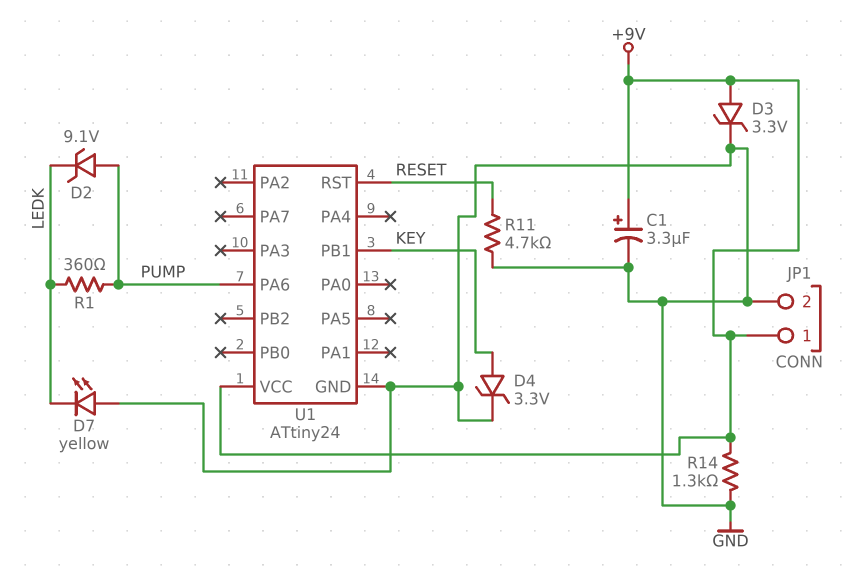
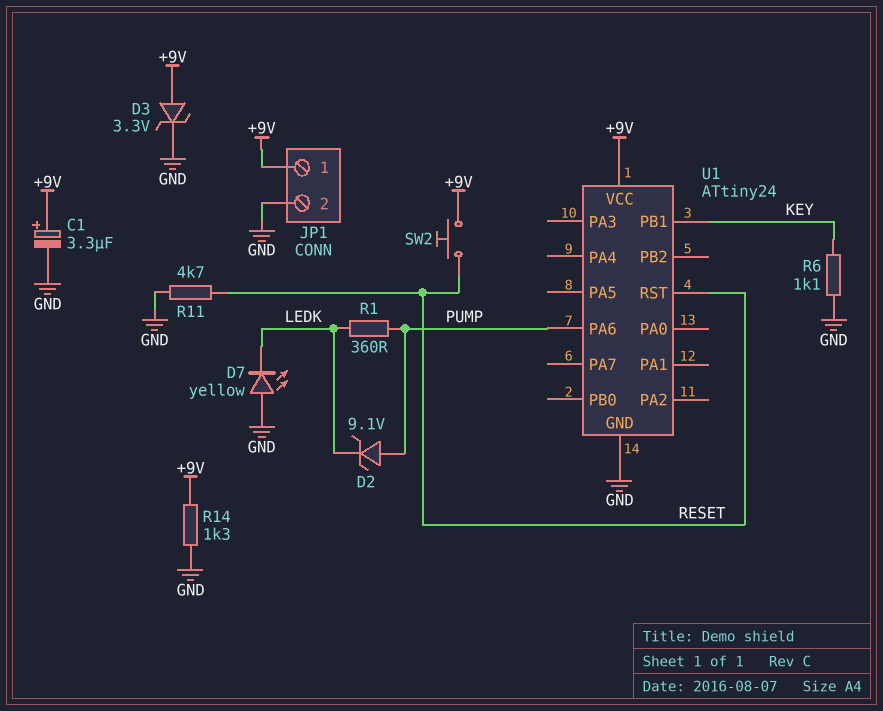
D4: zener 3.3V (A KEY, K GND) -> none
R6: none -> 1.1k (GND, KEY)
SW2: none -> button (+9V, RESET)

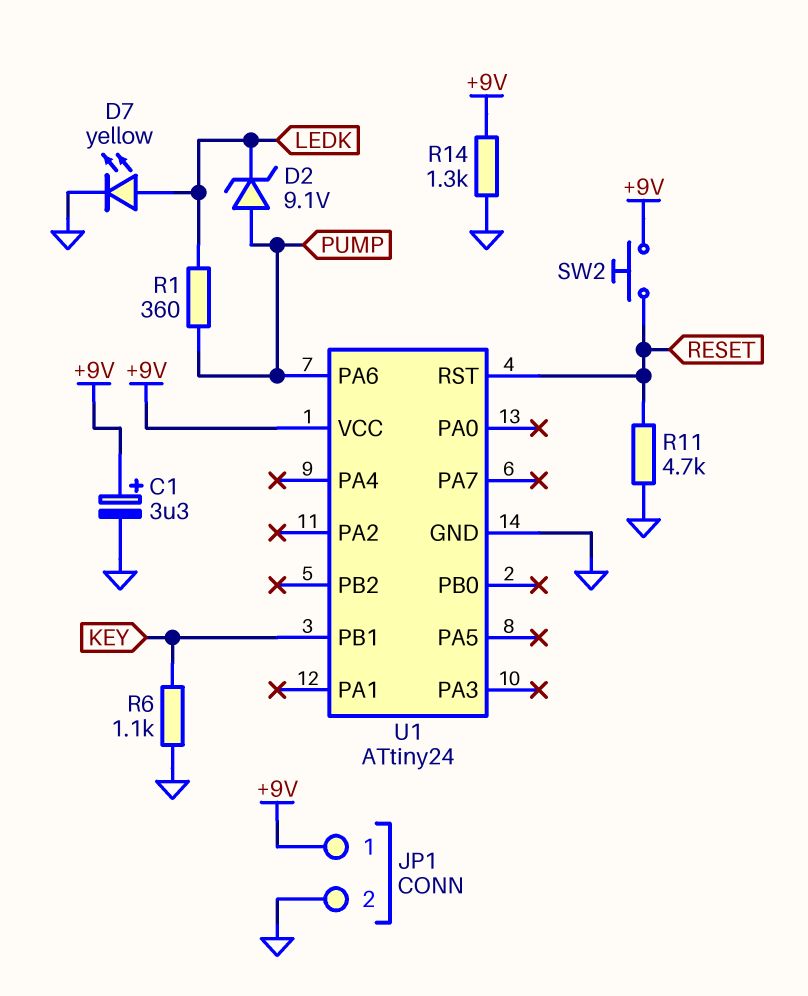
D3: zener 3.3V (A +9V, K GND) -> none
D7: LED yellow (A GND, K LEDK) -> LED yellow (A LEDK, K GND)

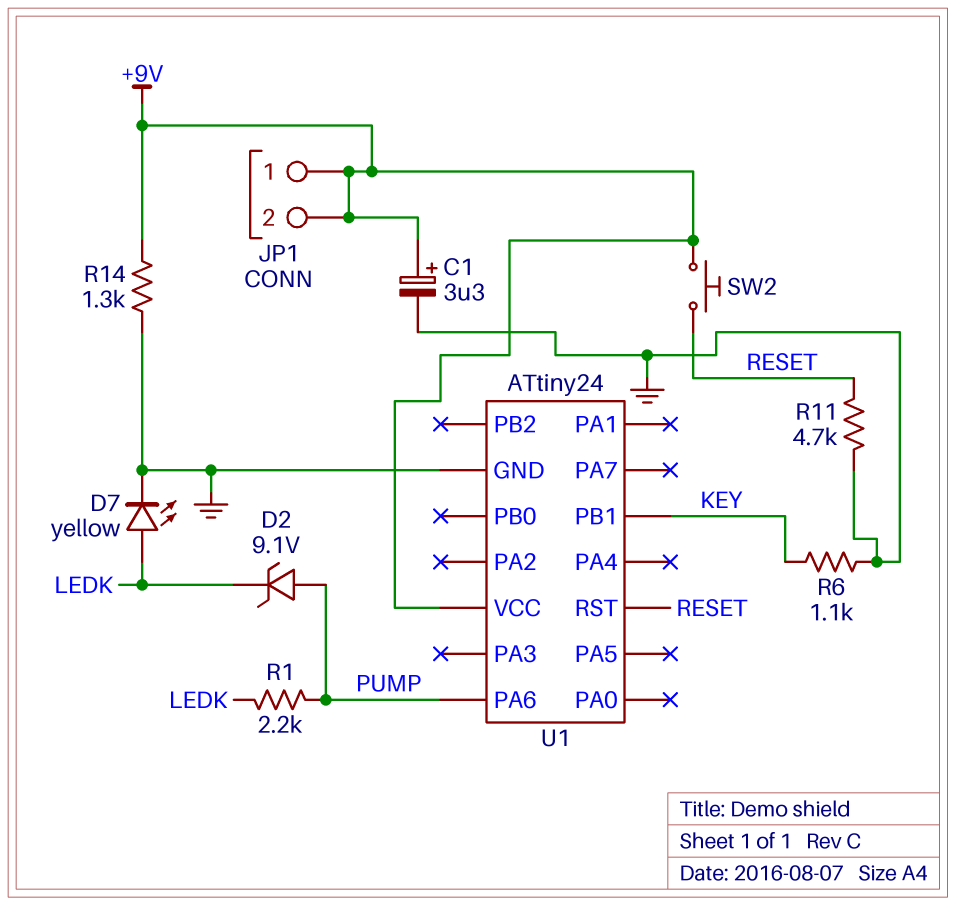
JP1 pin 2: GND -> +9V
R1: 360 (LEDK, PUMP) -> 2.2k (LEDK, PUMP)

